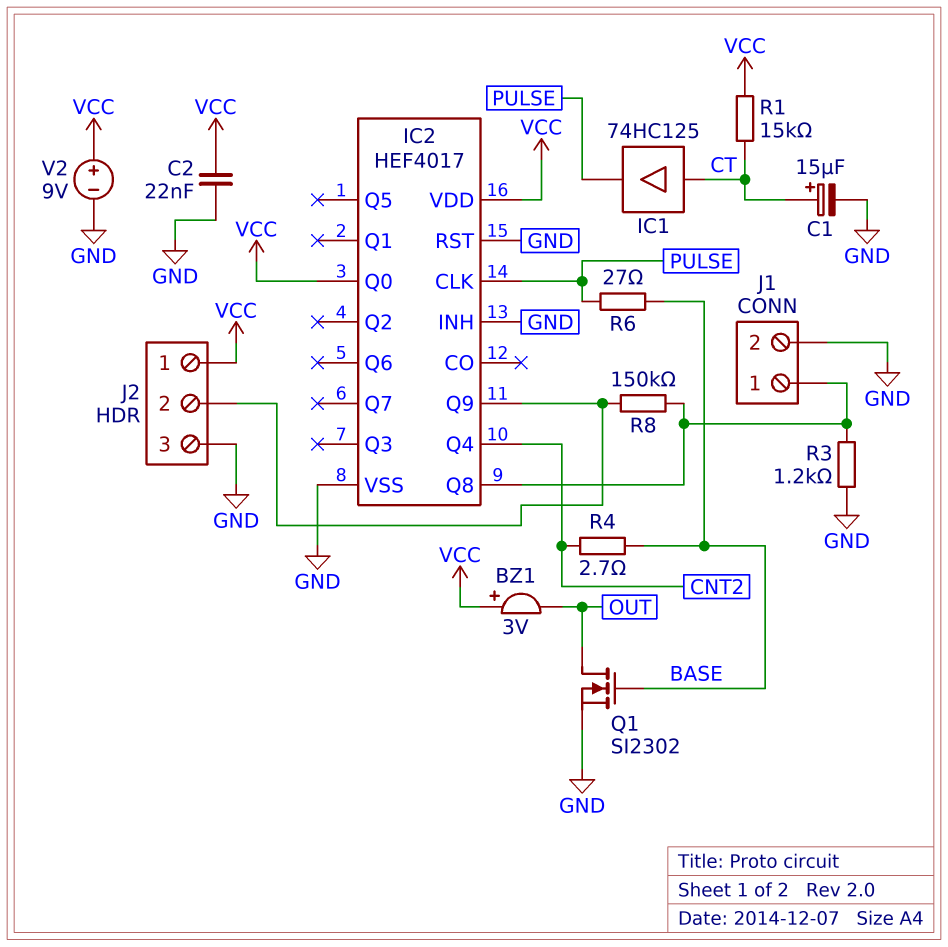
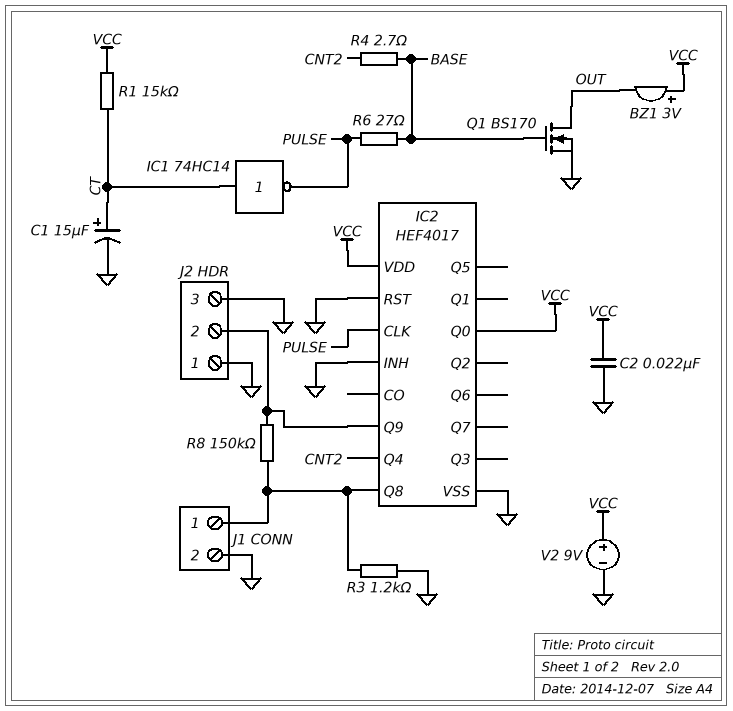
IC1: buffer 74HC125 (in CT, out PULSE) -> NOT 74HC14 (in CT, out PULSE)
J2 pin 1: VCC -> GND
Q1: NMOS SI2302 (G BASE, D OUT, S GND) -> NMOS BS170 (G BASE, D OUT, S GND)

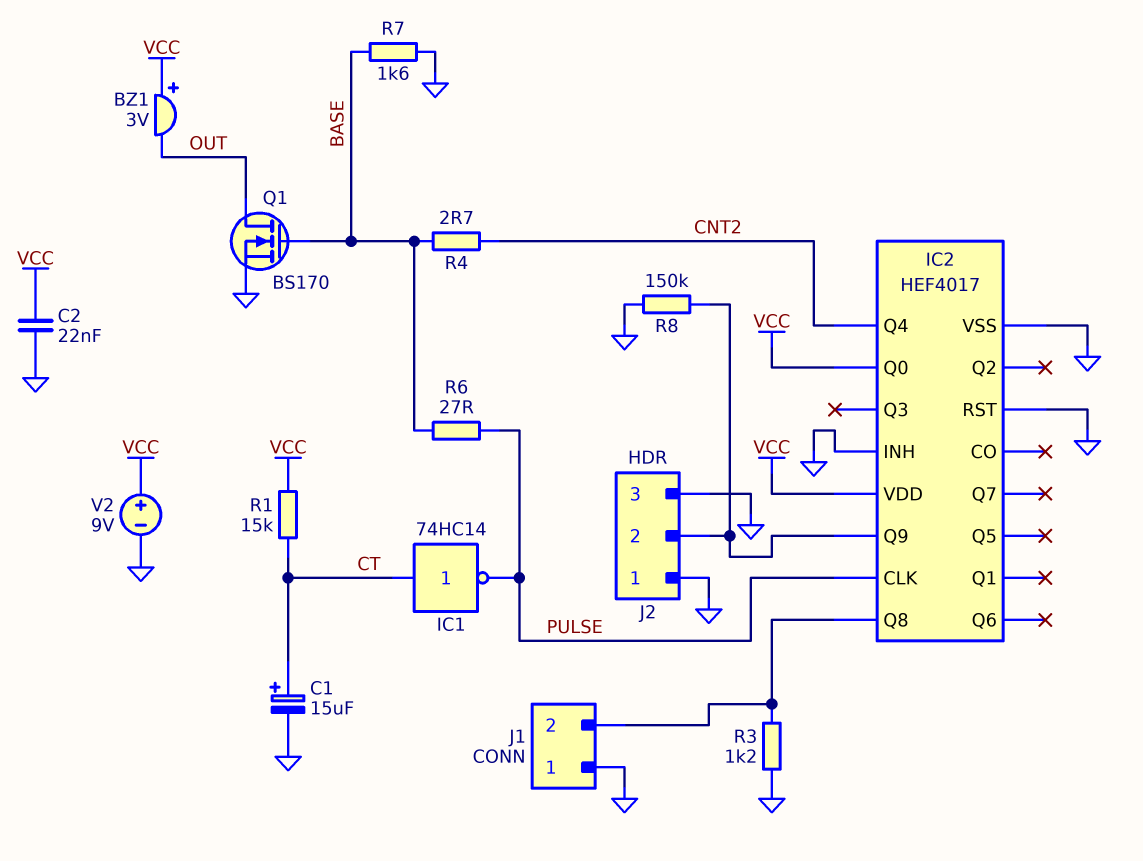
J1 pin 1: IC2/Q8 -> GND
J1 pin 2: GND -> IC2/Q8
R7: none -> 1.6k (BASE, GND)
R8: 150k (IC2/Q8, IC2/Q9) -> 150k (GND, IC2/Q9)

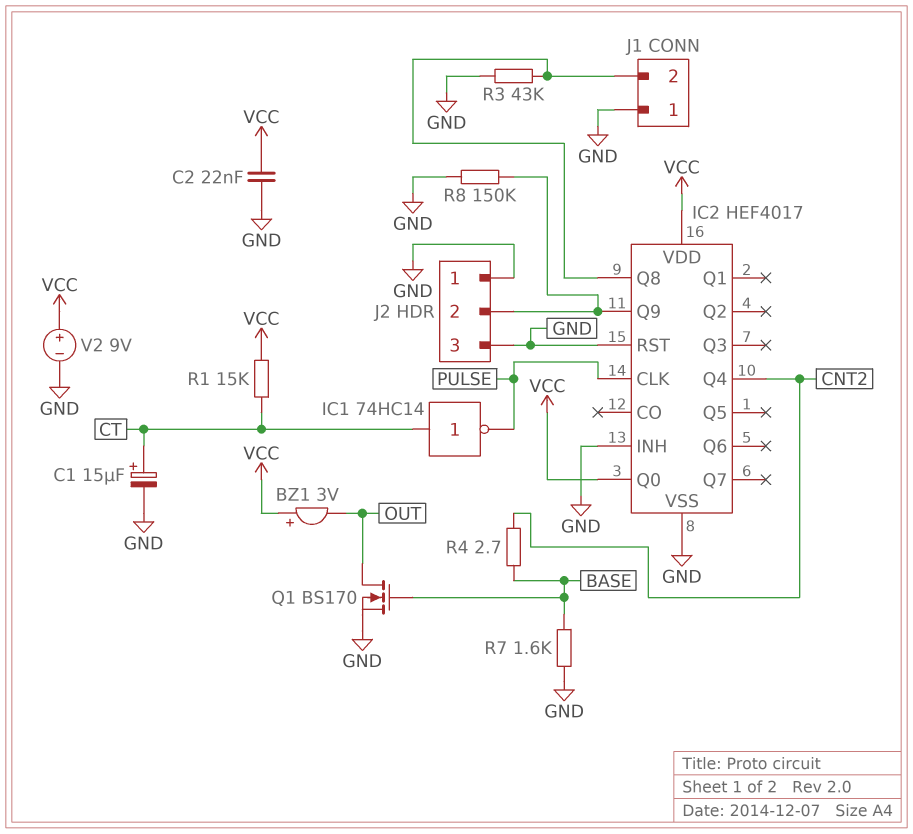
R3: 1.2k (GND, IC2/Q8) -> 43k (GND, IC2/Q8)
R6: 27 (BASE, PULSE) -> none

